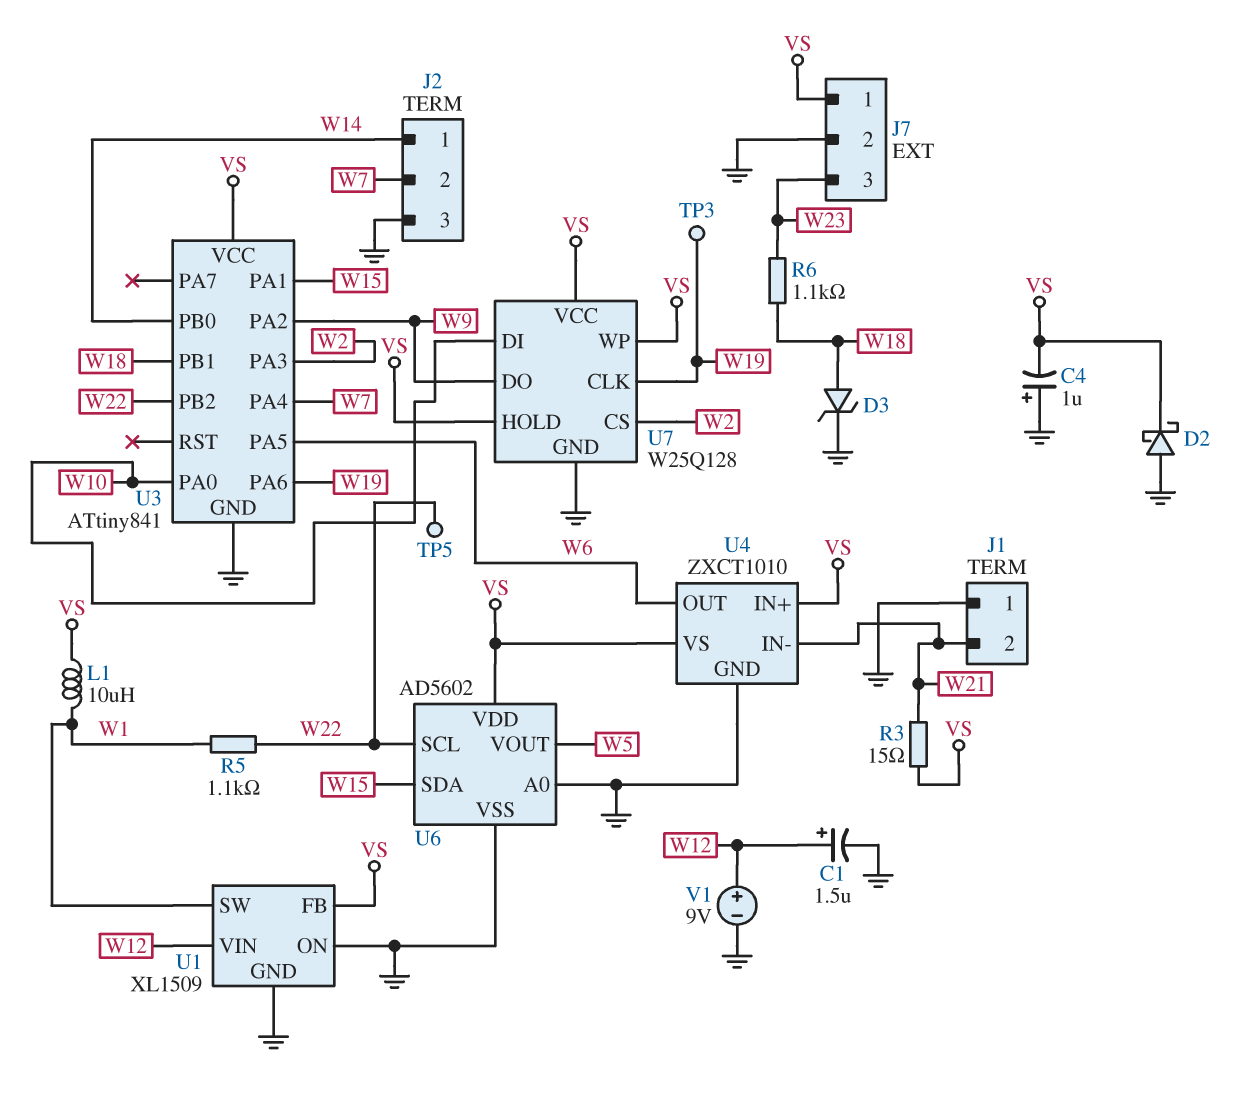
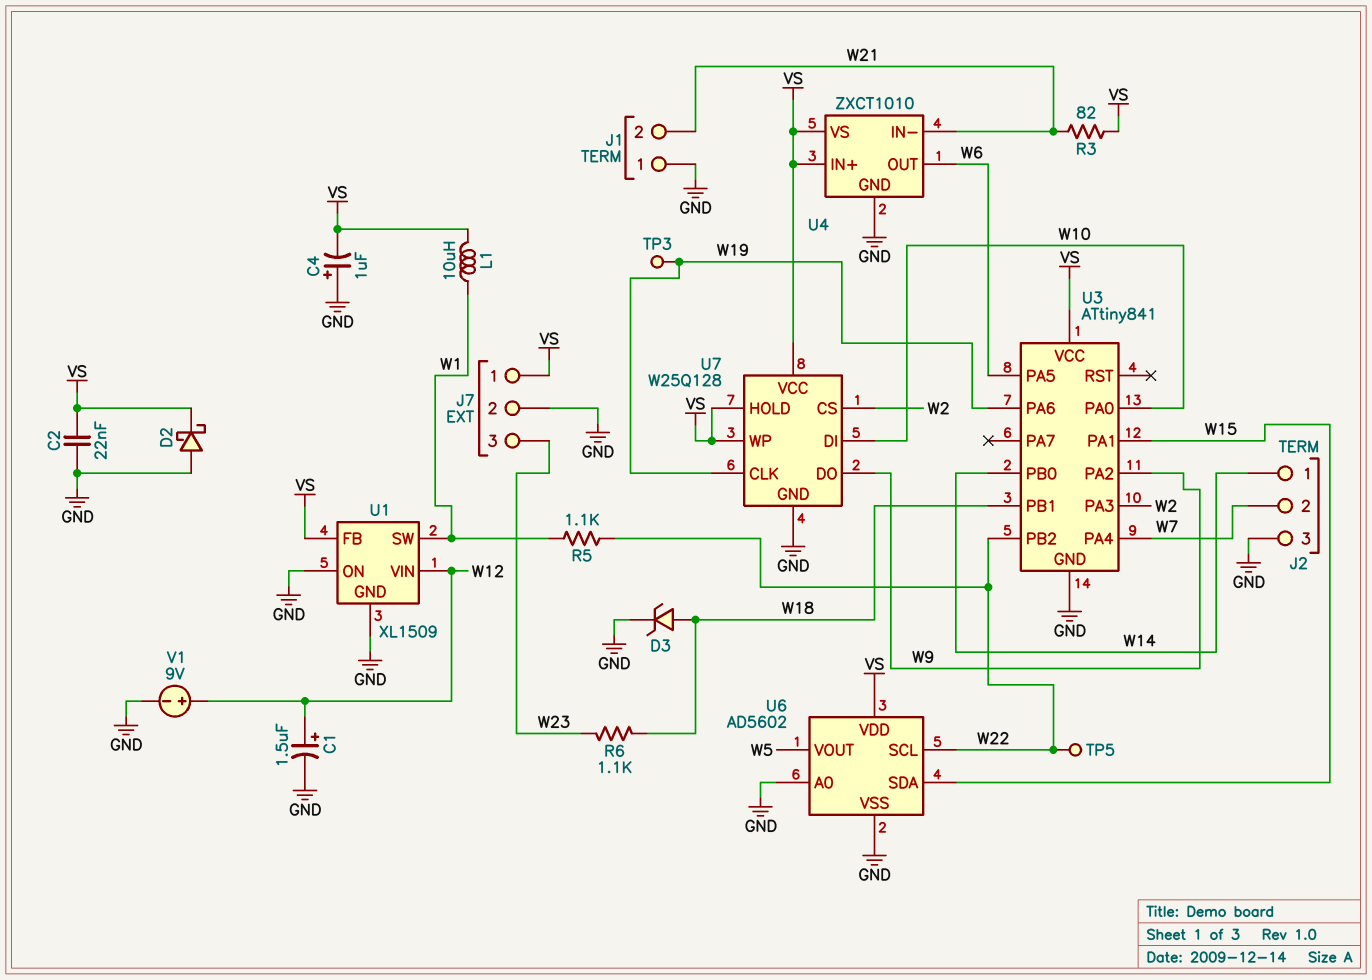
C2: none -> 22nF (GND, VS)
R3: 15 (VS, W21) -> 82 (VS, W21)

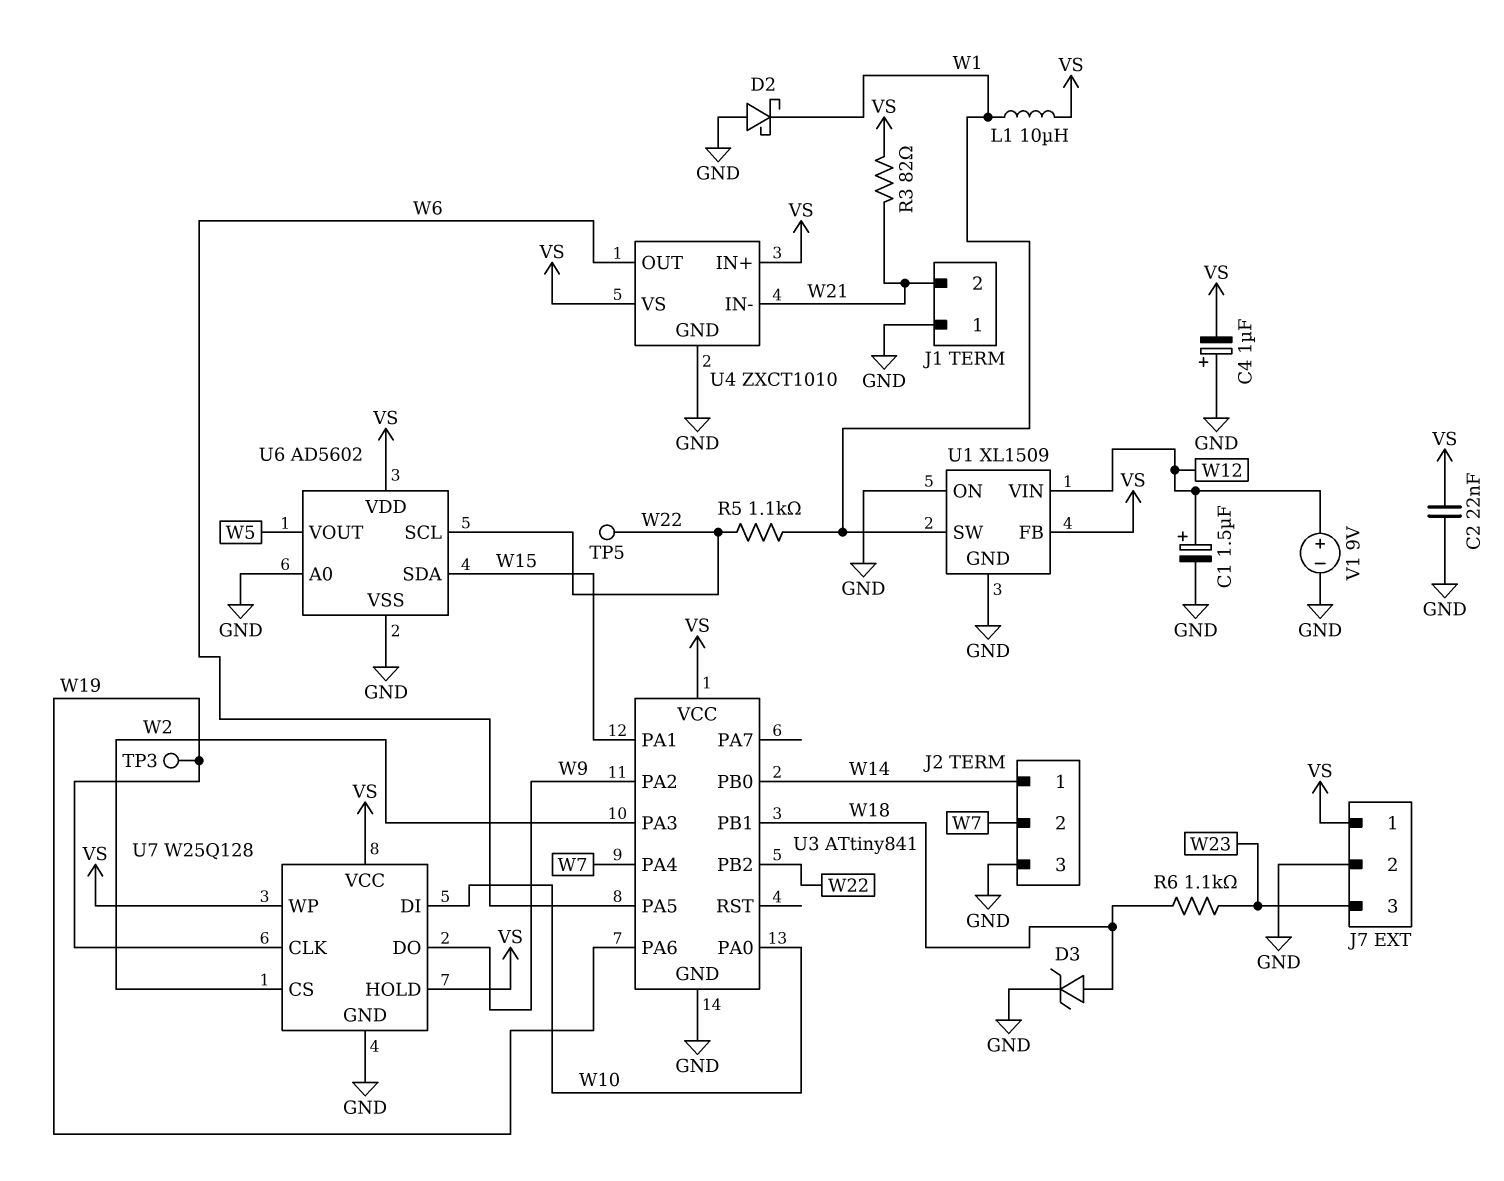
D2: schottky (A GND, K VS) -> schottky (A GND, K W1)

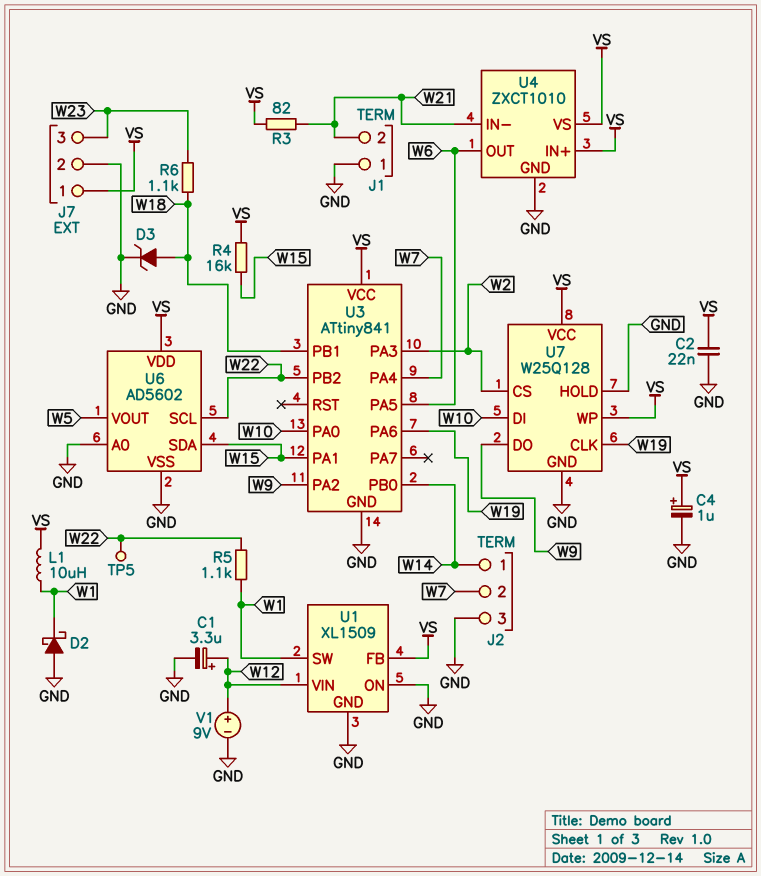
C1: 1.5uF (plus W12, minus GND) -> 3.3uF (plus W12, minus GND)
C4: 1uF (plus GND, minus VS) -> 1uF (plus VS, minus GND)
R4: none -> 16k (VS, W15)
TP3: test point (W19) -> none
U7 pin HOLD: VS -> GND

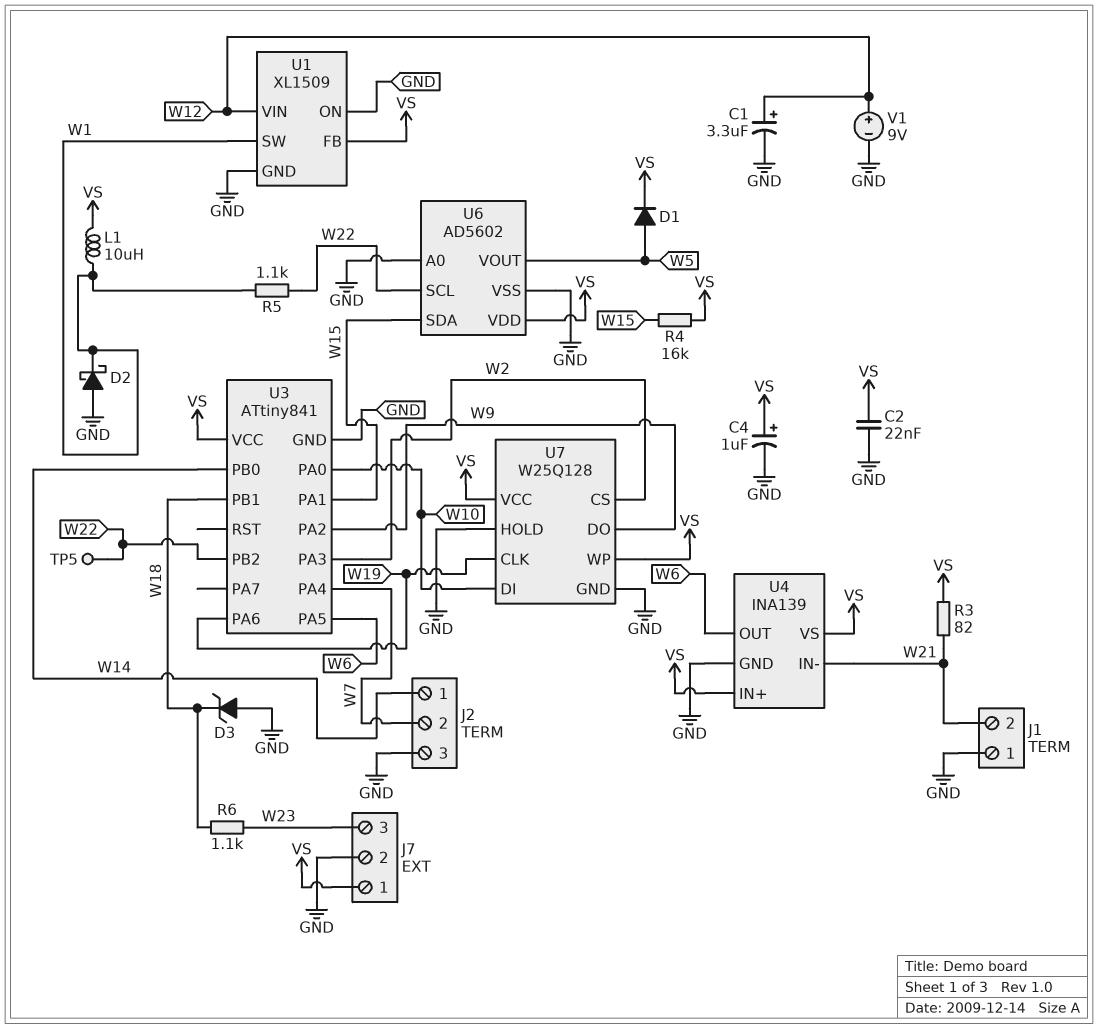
D1: none -> diode (A W5, K VS)
D3: zener (A W18, K GND) -> zener (A GND, K W18)
U4: ZXCT1010 -> INA139

